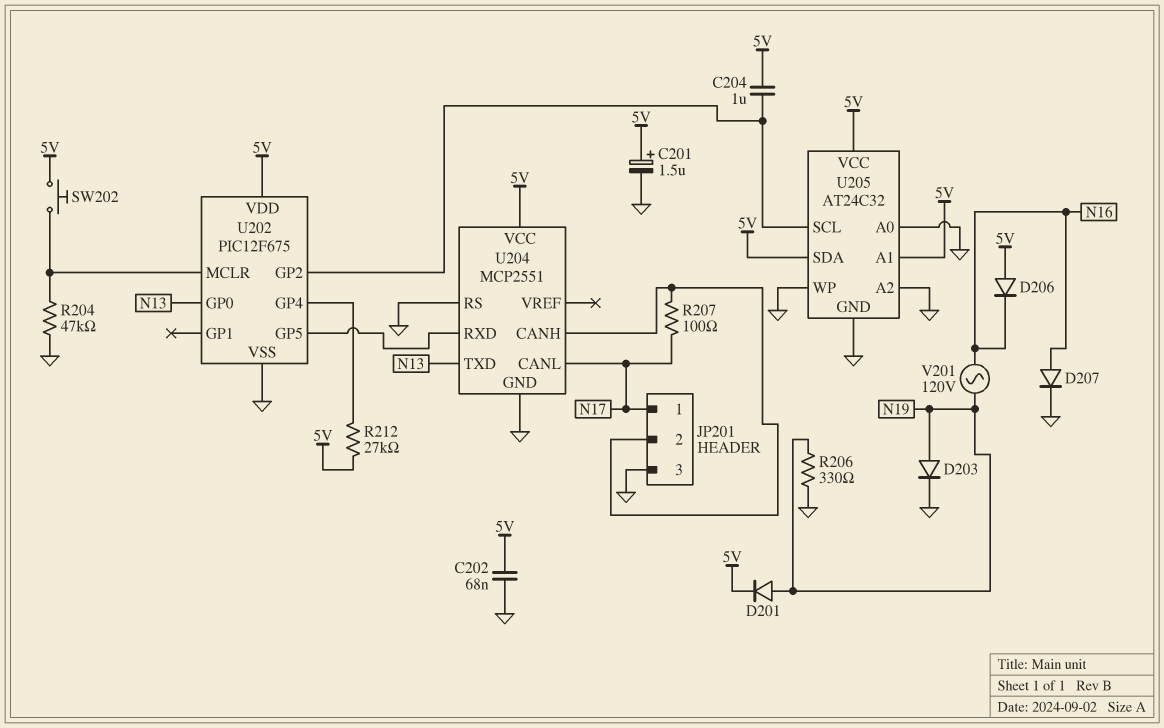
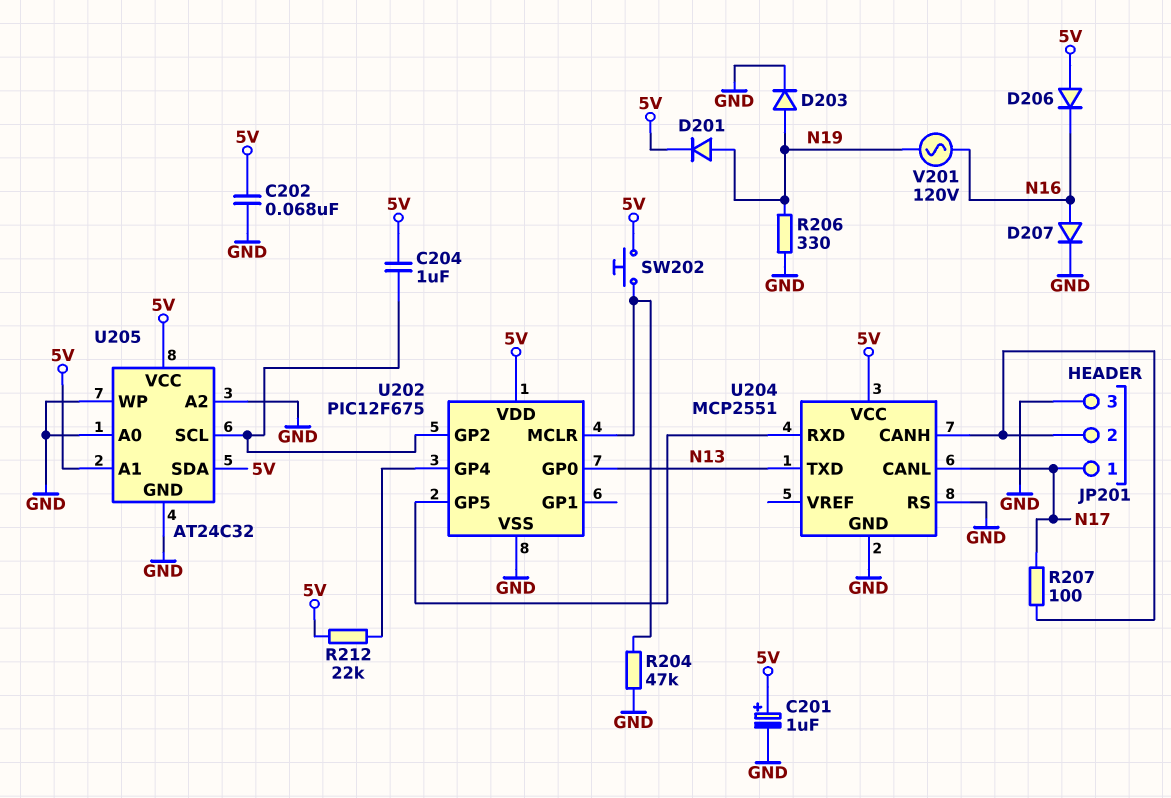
C201: 1.5uF (plus 5V, minus GND) -> 1uF (plus 5V, minus GND)
R212: 27k (5V, U202/GP4) -> 22k (5V, U202/GP4)

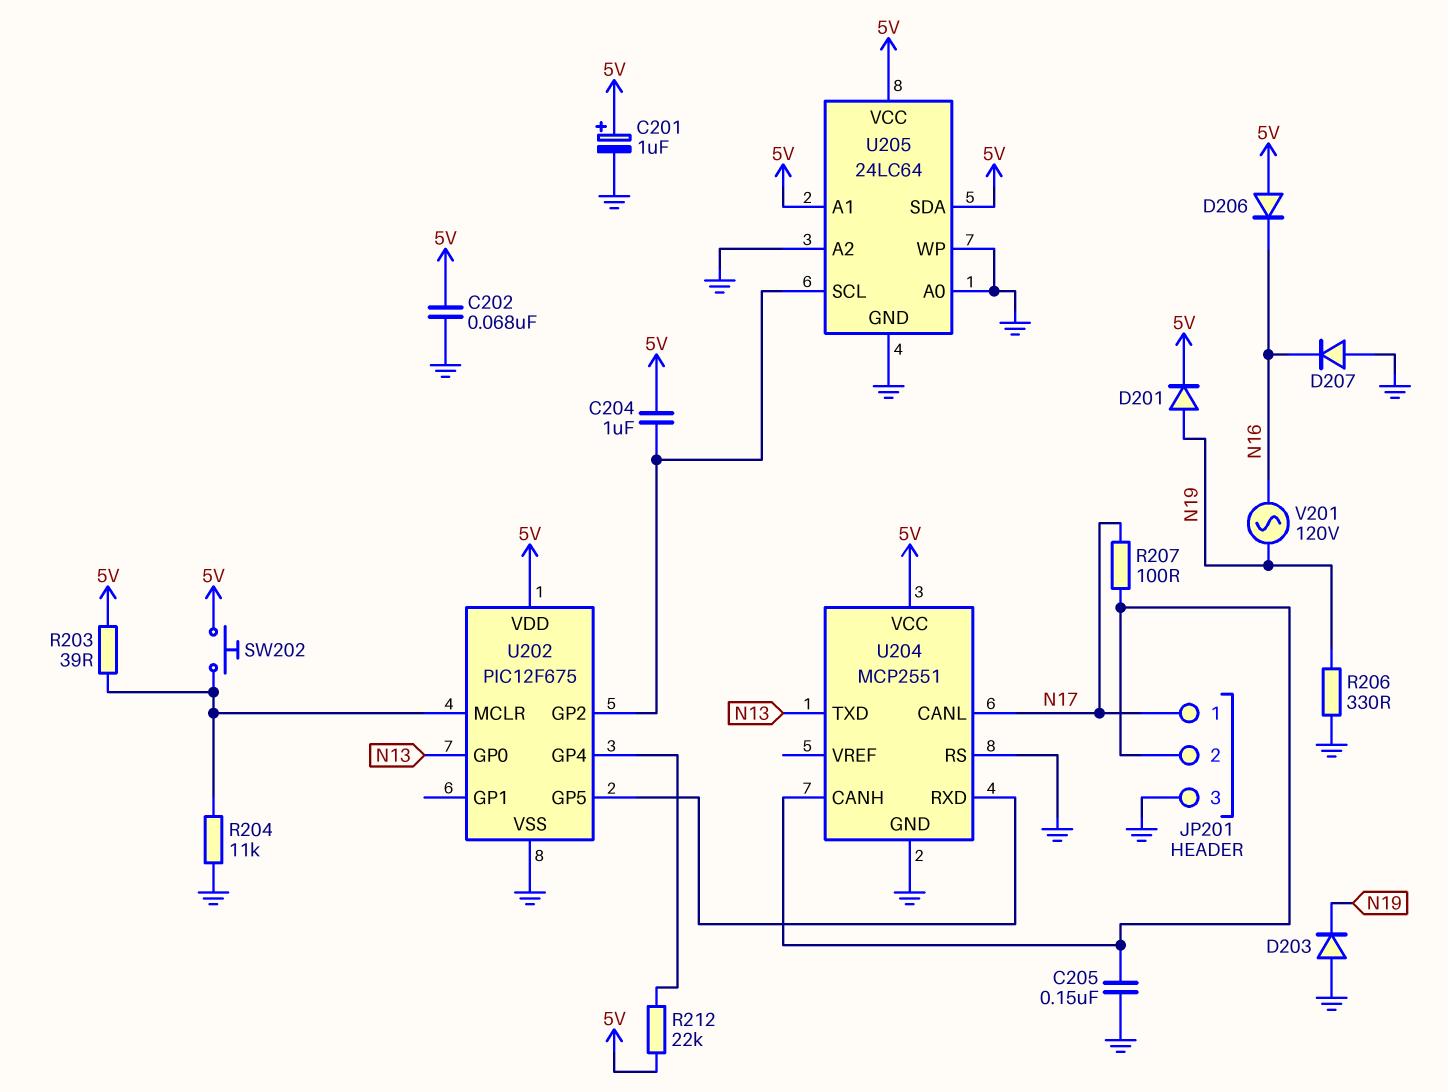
C205: none -> 150nF (GND, JP201/2)
D203: diode (A N19, K GND) -> diode (A GND, K N19)
D207: diode (A N16, K GND) -> diode (A GND, K N16)
R203: none -> 39 (5V, U202/MCLR)
R204: 47k (GND, U202/MCLR) -> 11k (GND, U202/MCLR)
U205: AT24C32 -> 24LC64

